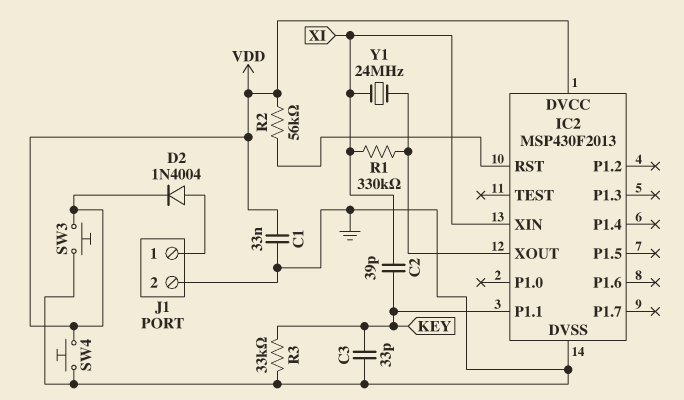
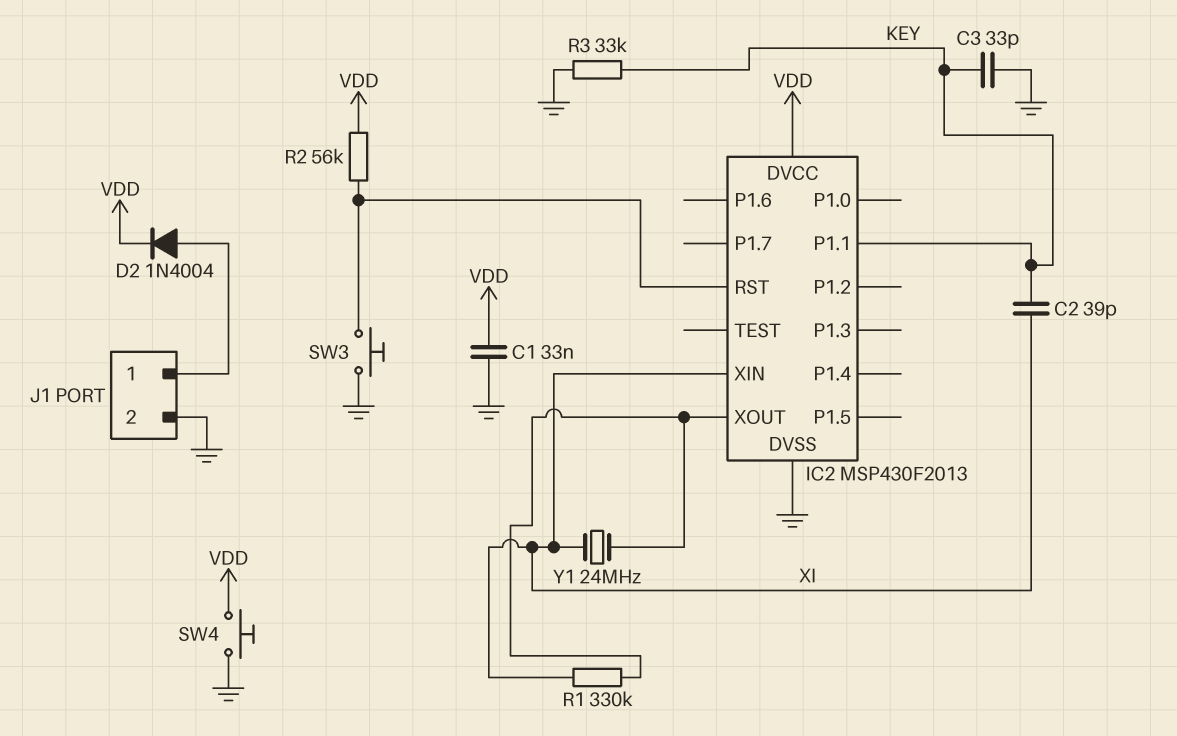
SW3: button (GND, VDD) -> button (GND, IC2/RST)

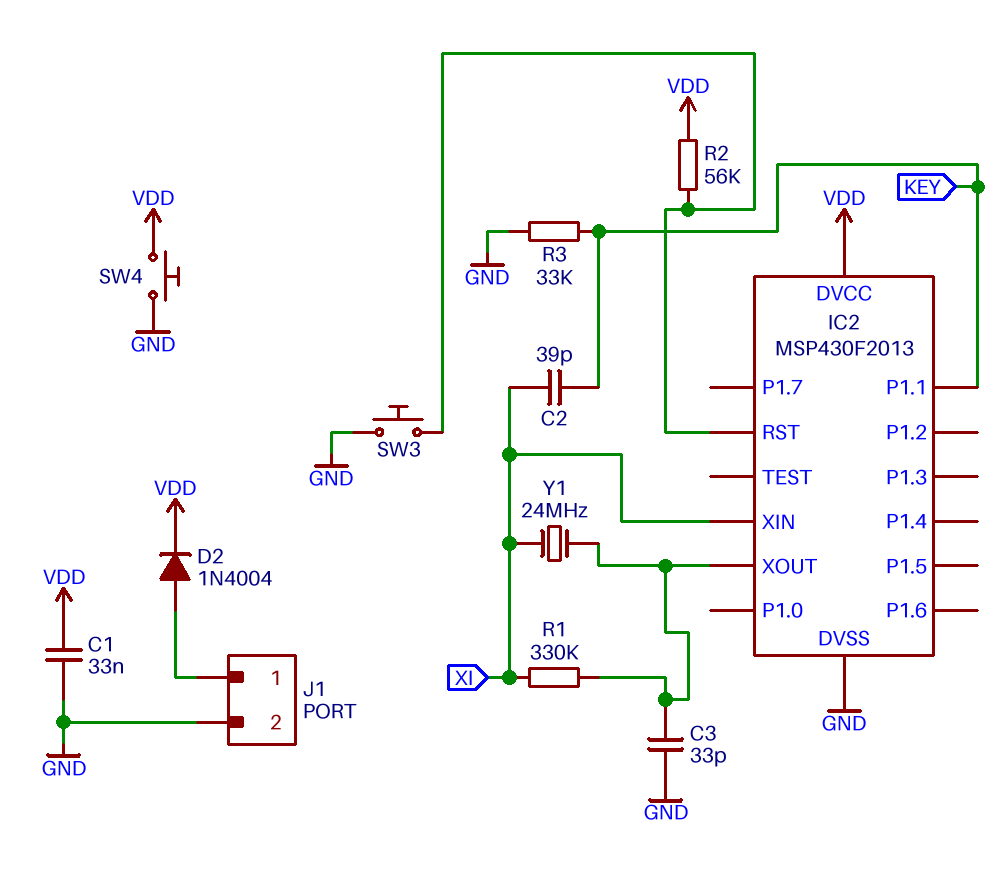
C3: 33pF (GND, KEY) -> 33pF (GND, IC2/XOUT)

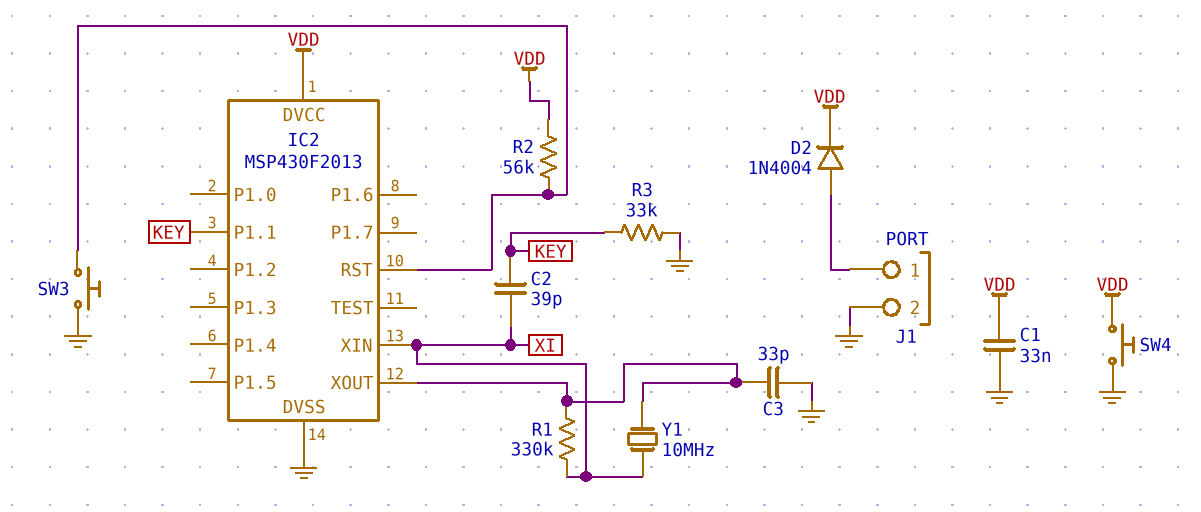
Y1: 24MHz (IC2/XOUT, XI) -> 10MHz (IC2/XOUT, XI)

